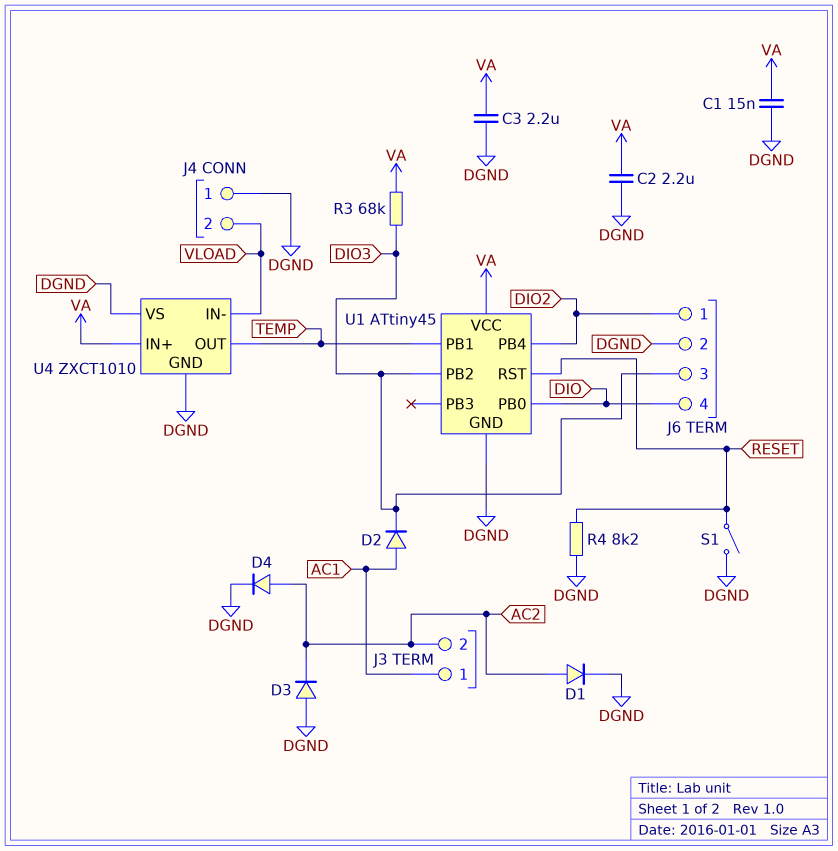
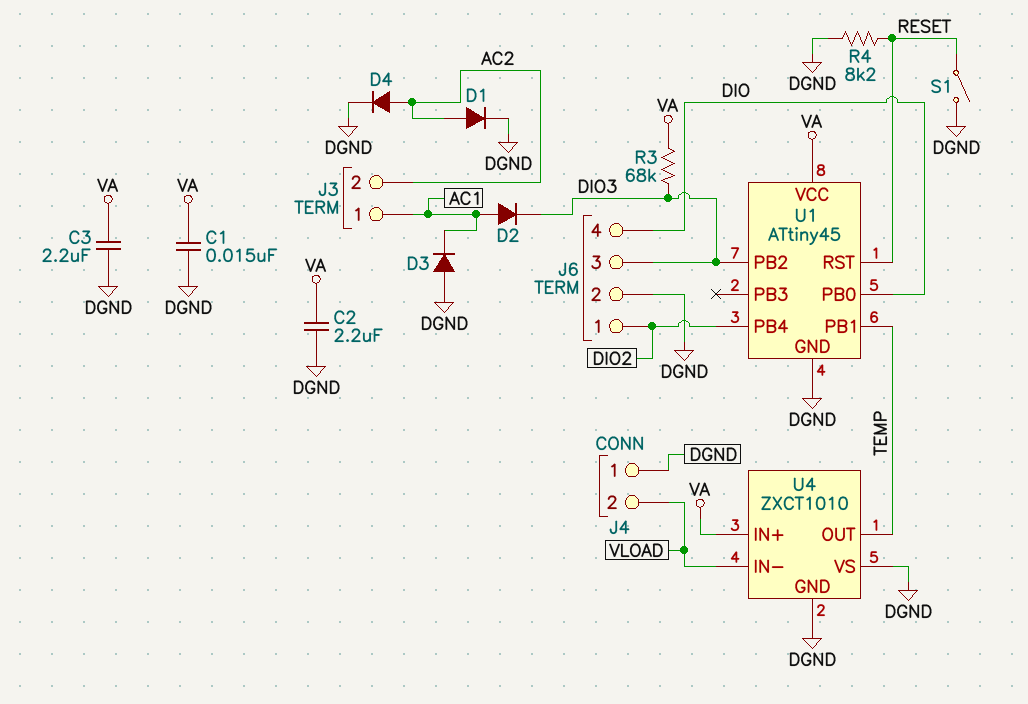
D3: diode (A DGND, K AC2) -> diode (A DGND, K AC1)

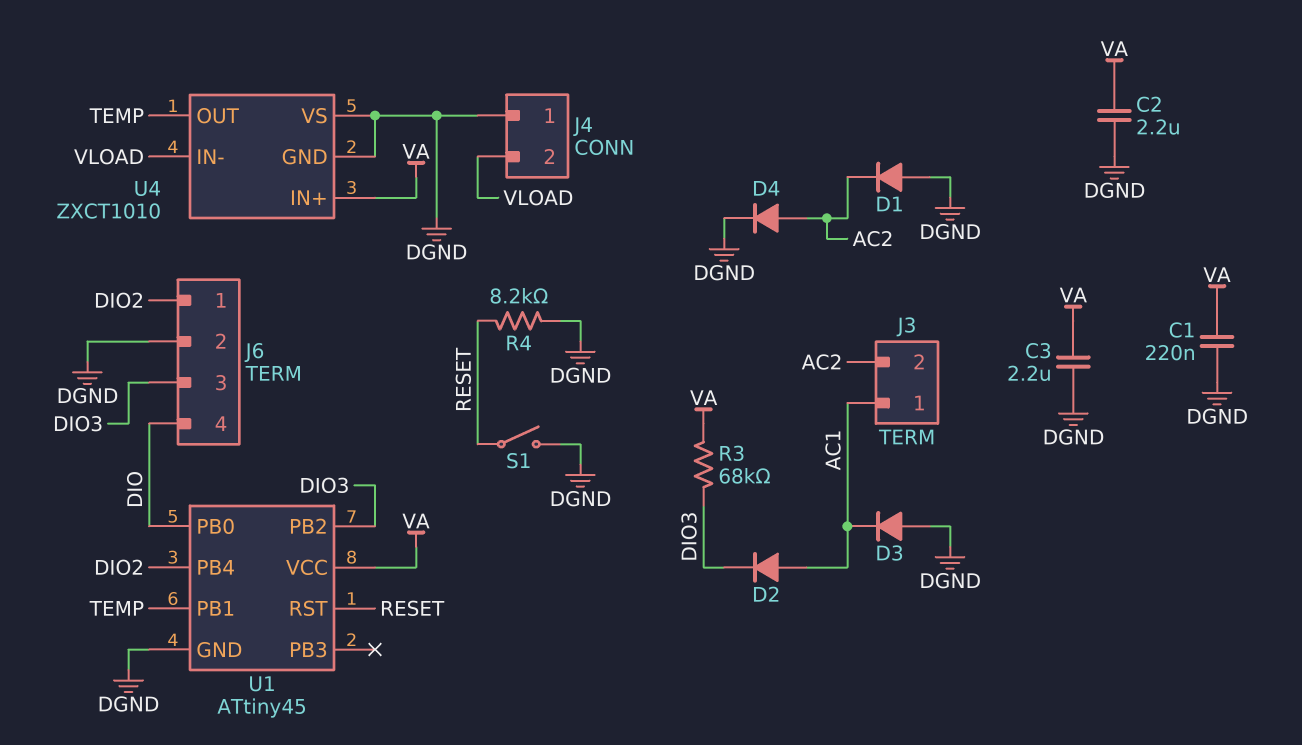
C1: 15nF (DGND, VA) -> 220nF (DGND, VA)
D1: diode (A AC2, K DGND) -> diode (A DGND, K AC2)

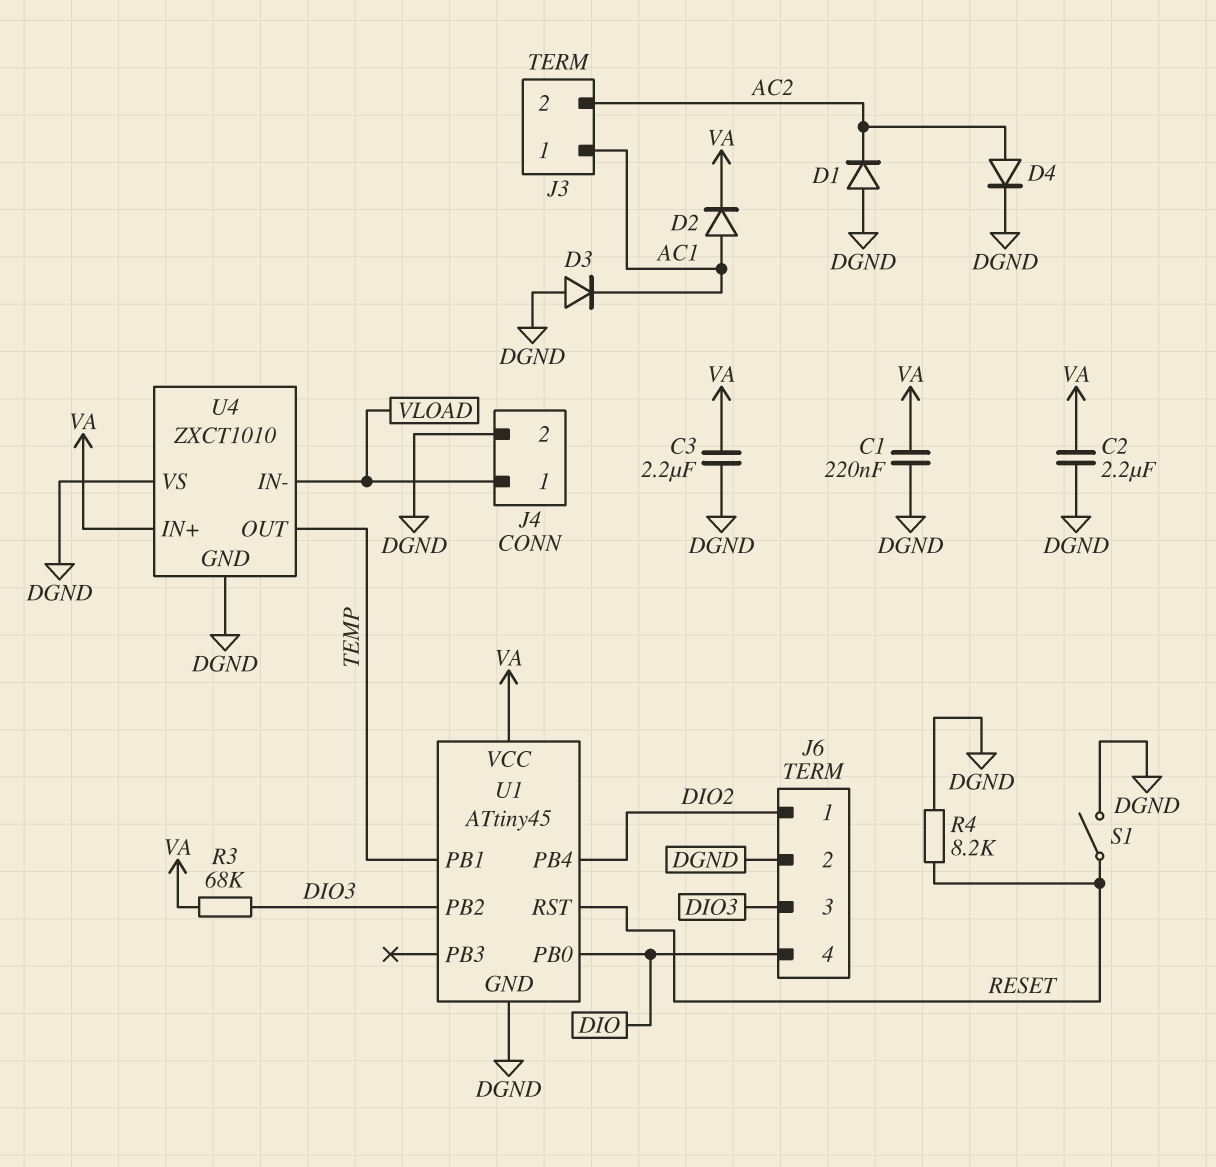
D2: diode (A AC1, K DIO3) -> diode (A AC1, K VA)
J4 pin 1: DGND -> VLOAD
J4 pin 2: VLOAD -> DGND

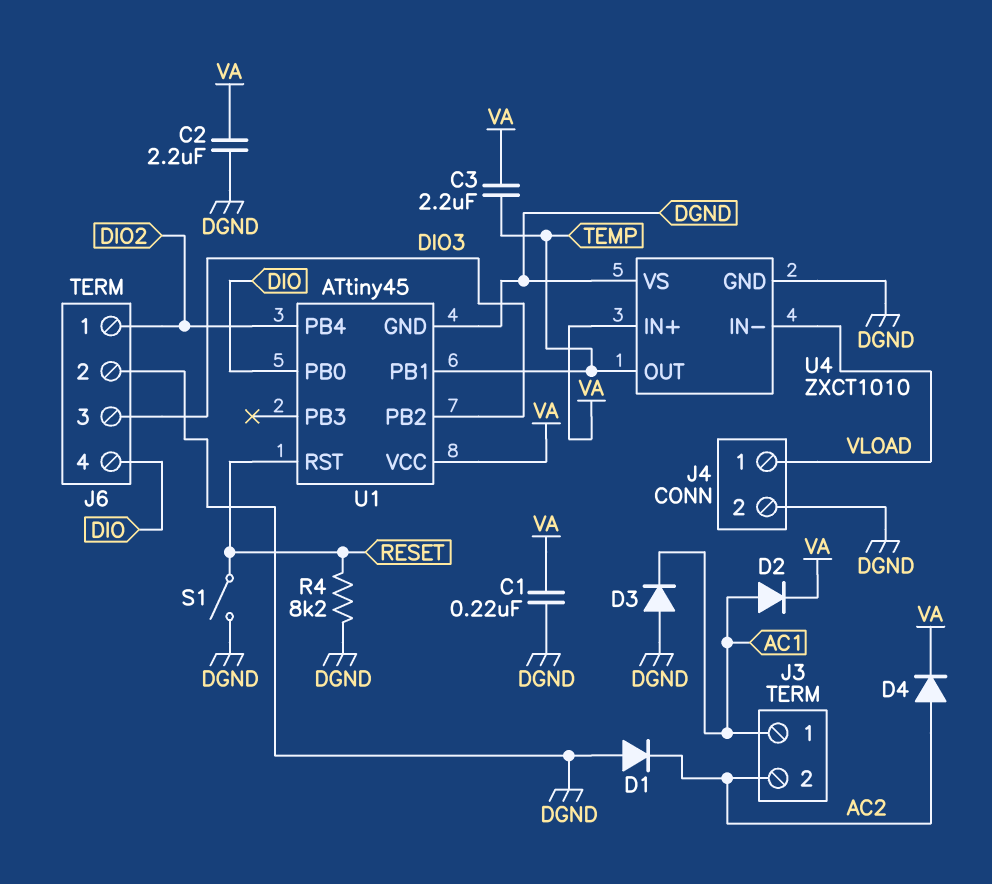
C3: 2.2uF (DGND, VA) -> 2.2uF (TEMP, VA)
D4: diode (A AC2, K DGND) -> diode (A AC2, K VA)
R3: 68k (DIO3, VA) -> none

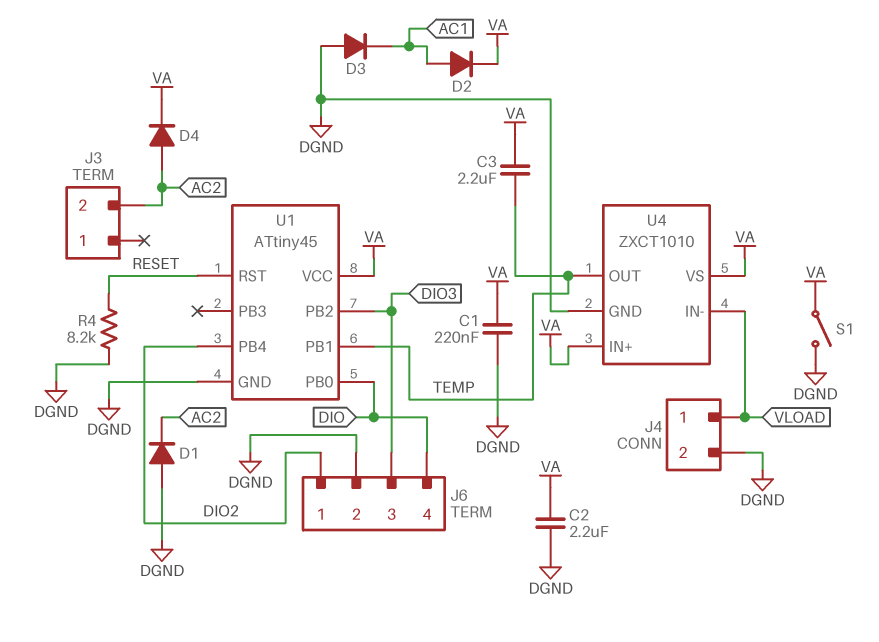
J3 pin 1: AC1 -> none
S1: switch (DGND, RESET) -> switch (DGND, VA)
U4 pin VS: DGND -> VA

